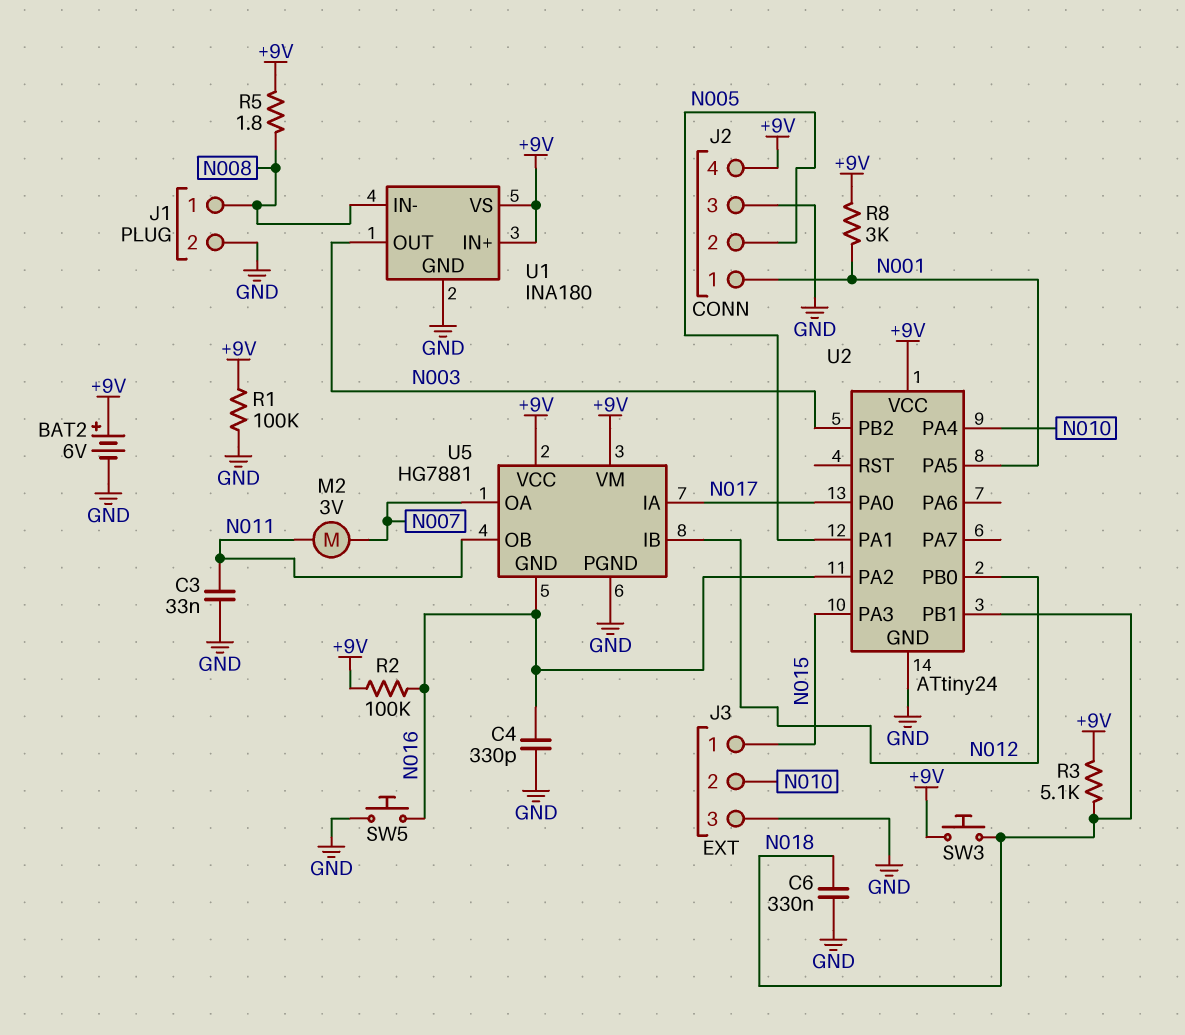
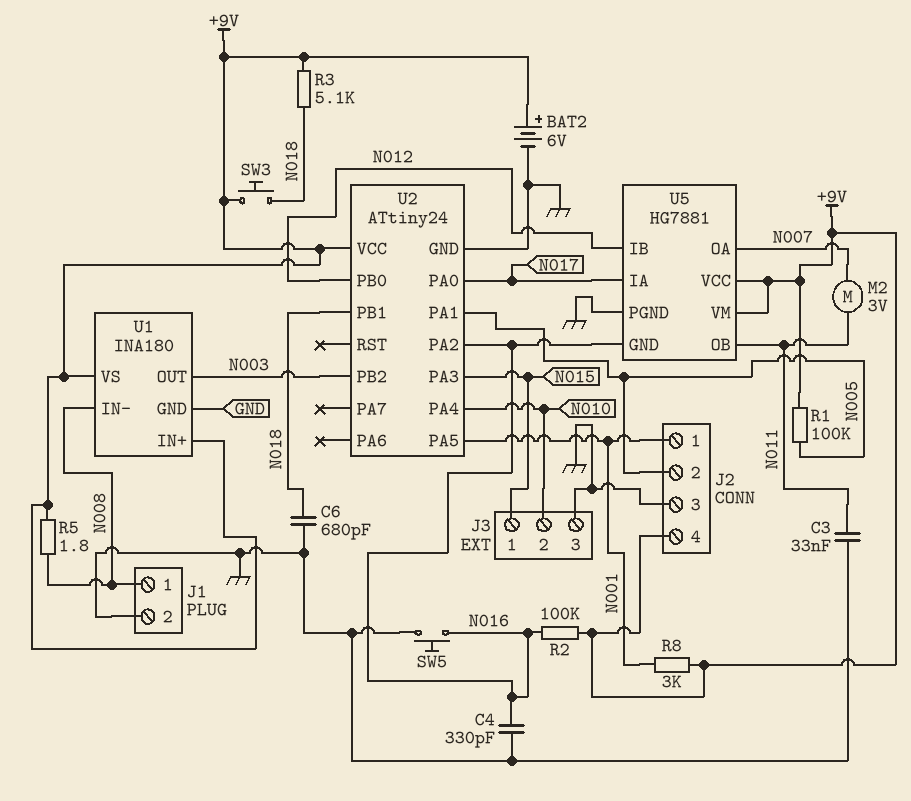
C6: 330nF (GND, N018) -> 680pF (GND, N018)
R1: 100k (+9V, GND) -> 100k (+9V, N005)

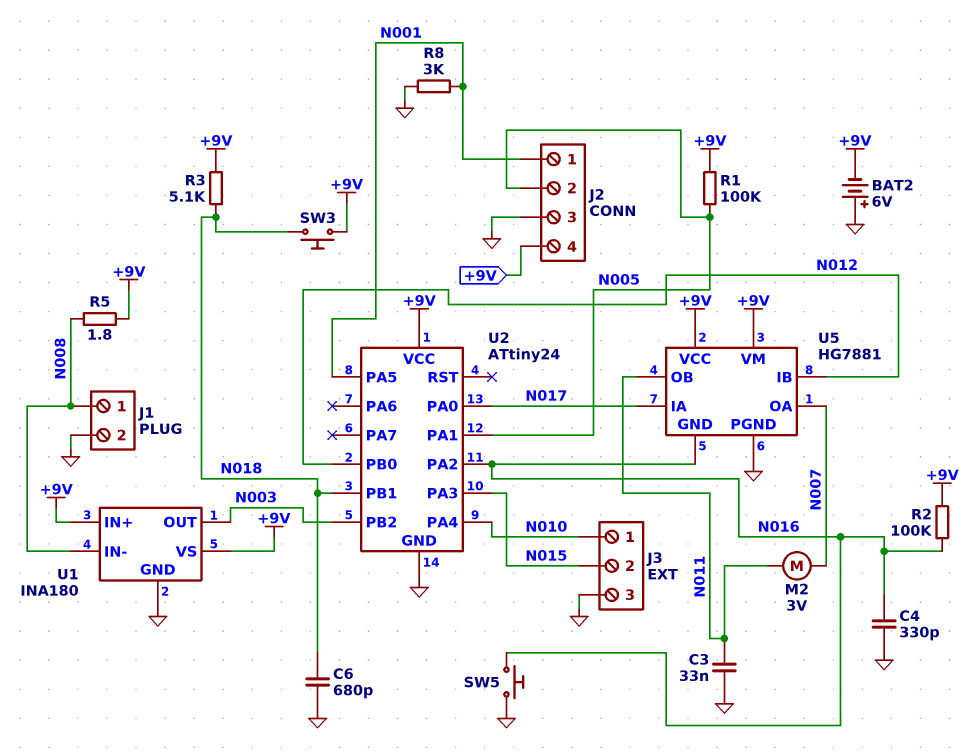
BAT2: 6V (plus +9V, minus GND) -> 6V (plus GND, minus +9V)
J3 pin 1: N015 -> N010
J3 pin 2: N010 -> N015
R8: 3k (+9V, N001) -> 3k (GND, N001)

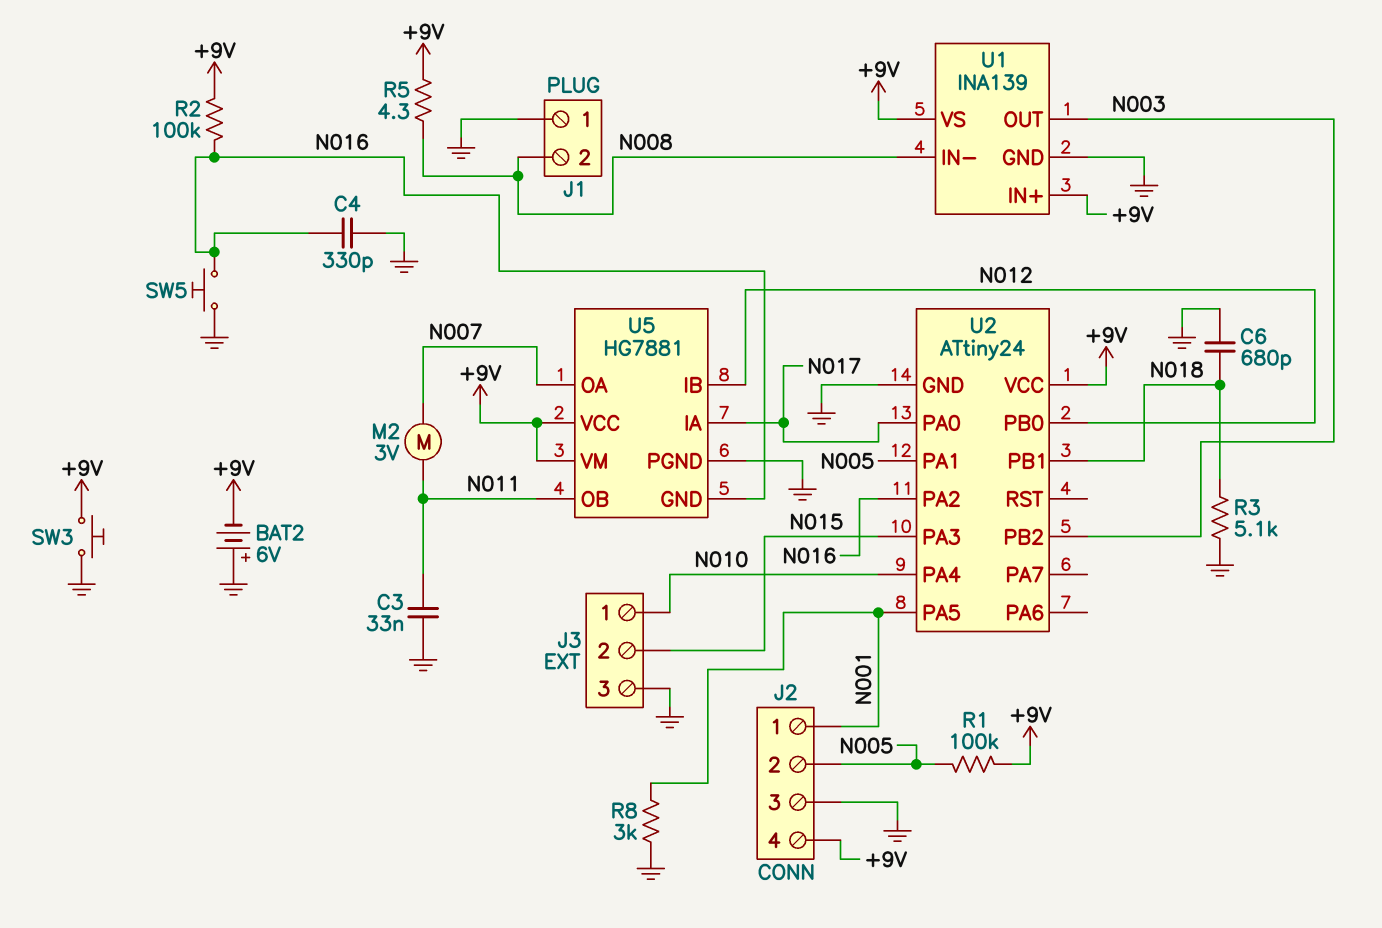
J1 pin 1: N008 -> GND
J1 pin 2: GND -> N008
R3: 5.1k (+9V, N018) -> 5.1k (GND, N018)
R5: 1.8 (+9V, N008) -> 4.3 (+9V, N008)
SW3: button (+9V, N018) -> button (+9V, GND)
U1: INA180 -> INA139

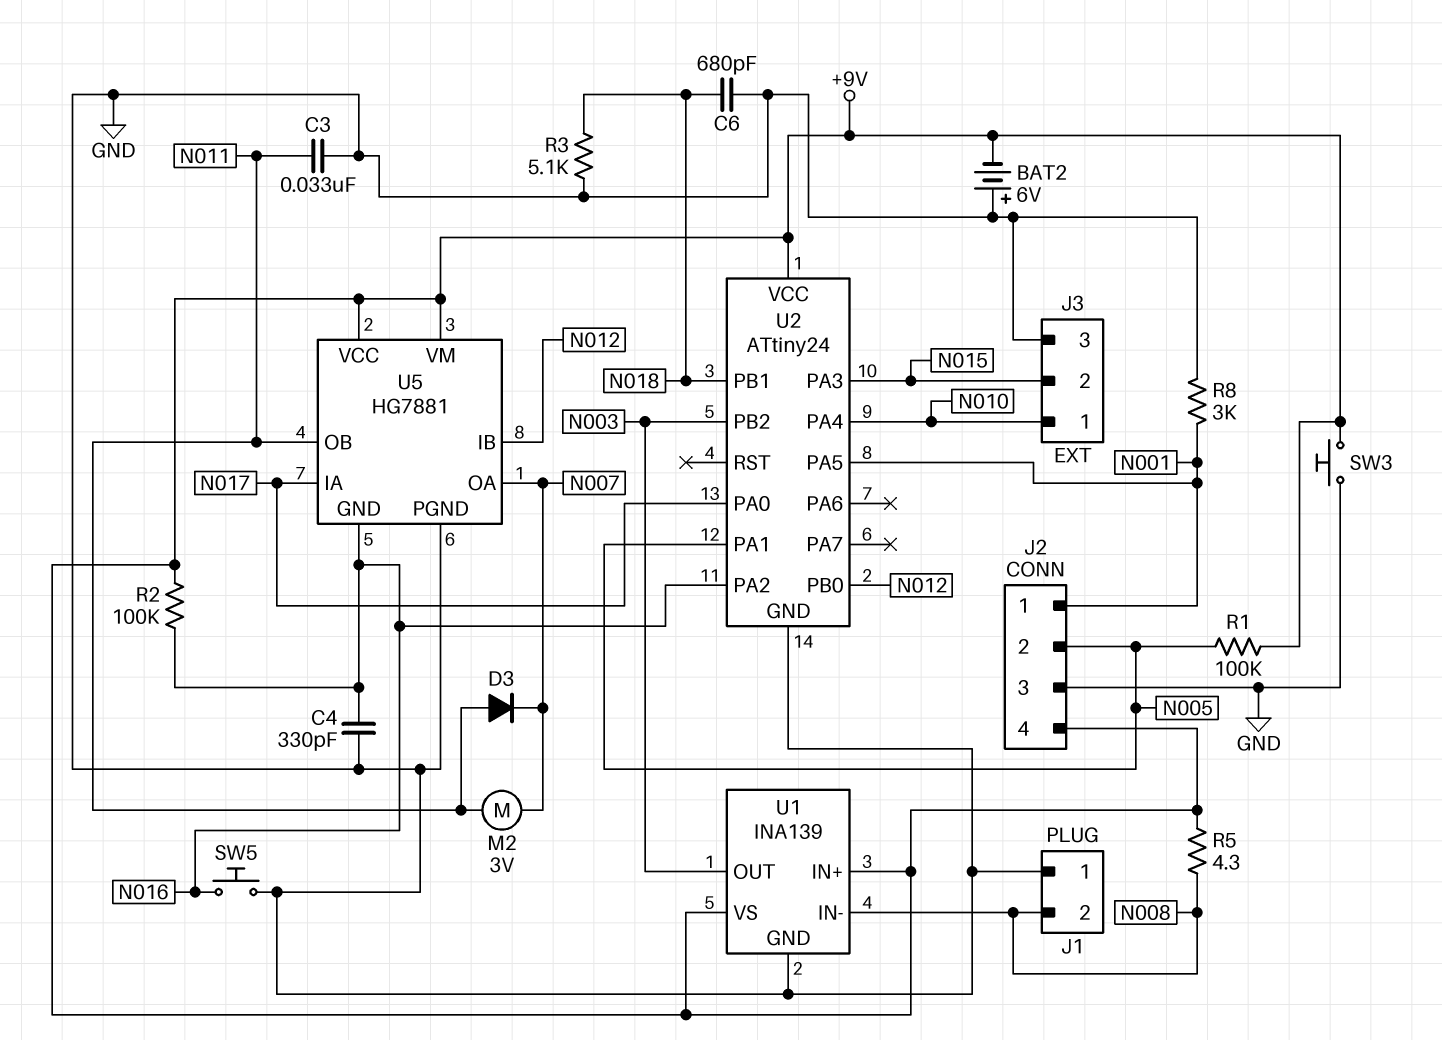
D3: none -> diode (A N011, K N007)

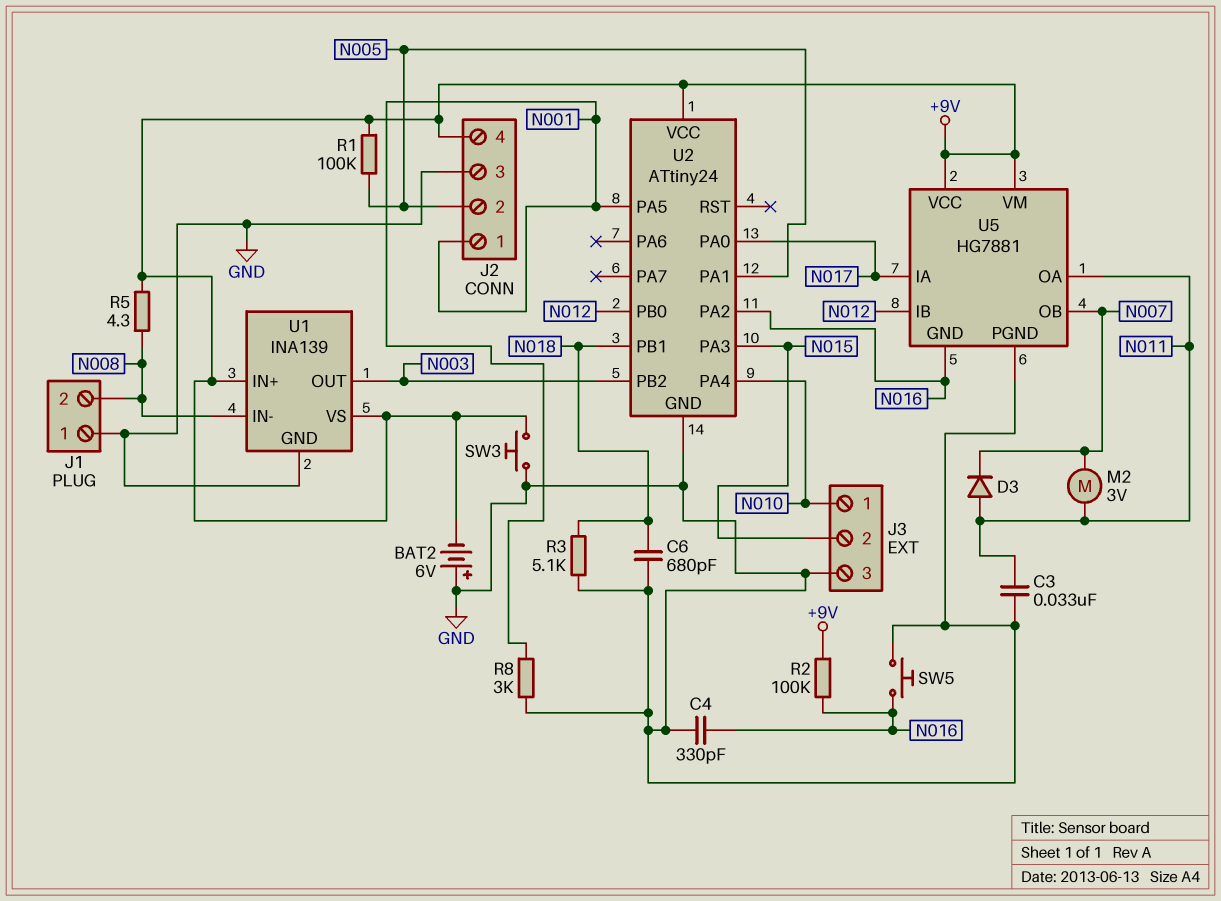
U5 pin OA: N007 -> N011
U5 pin OB: N011 -> N007

